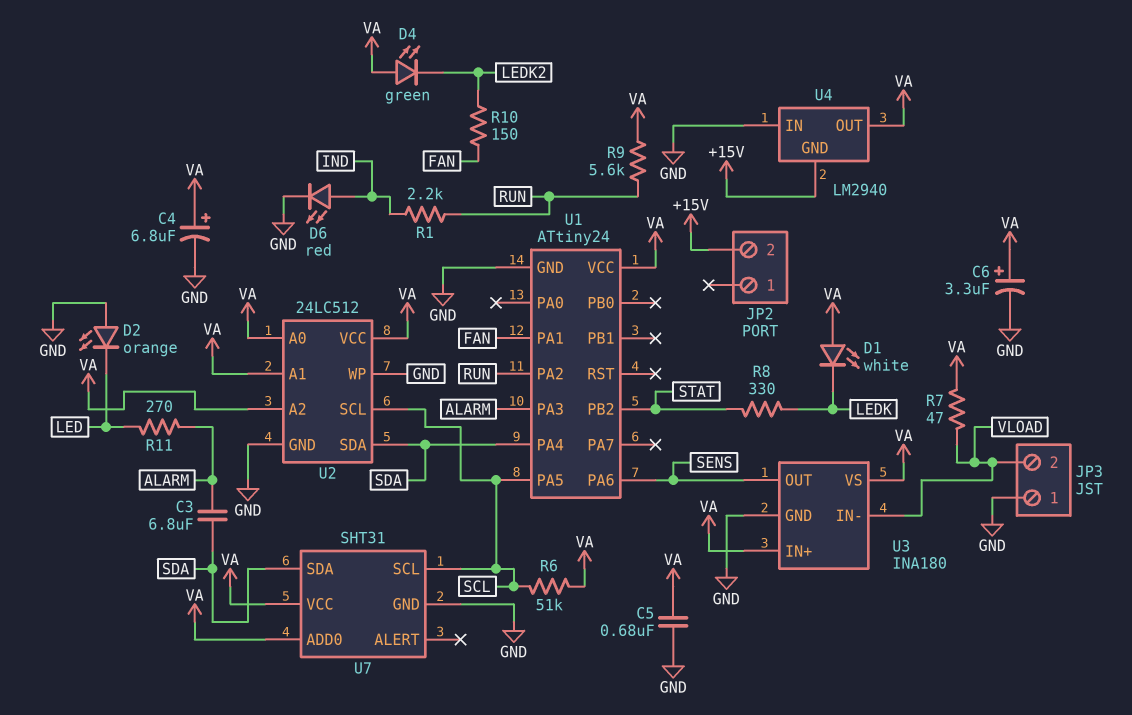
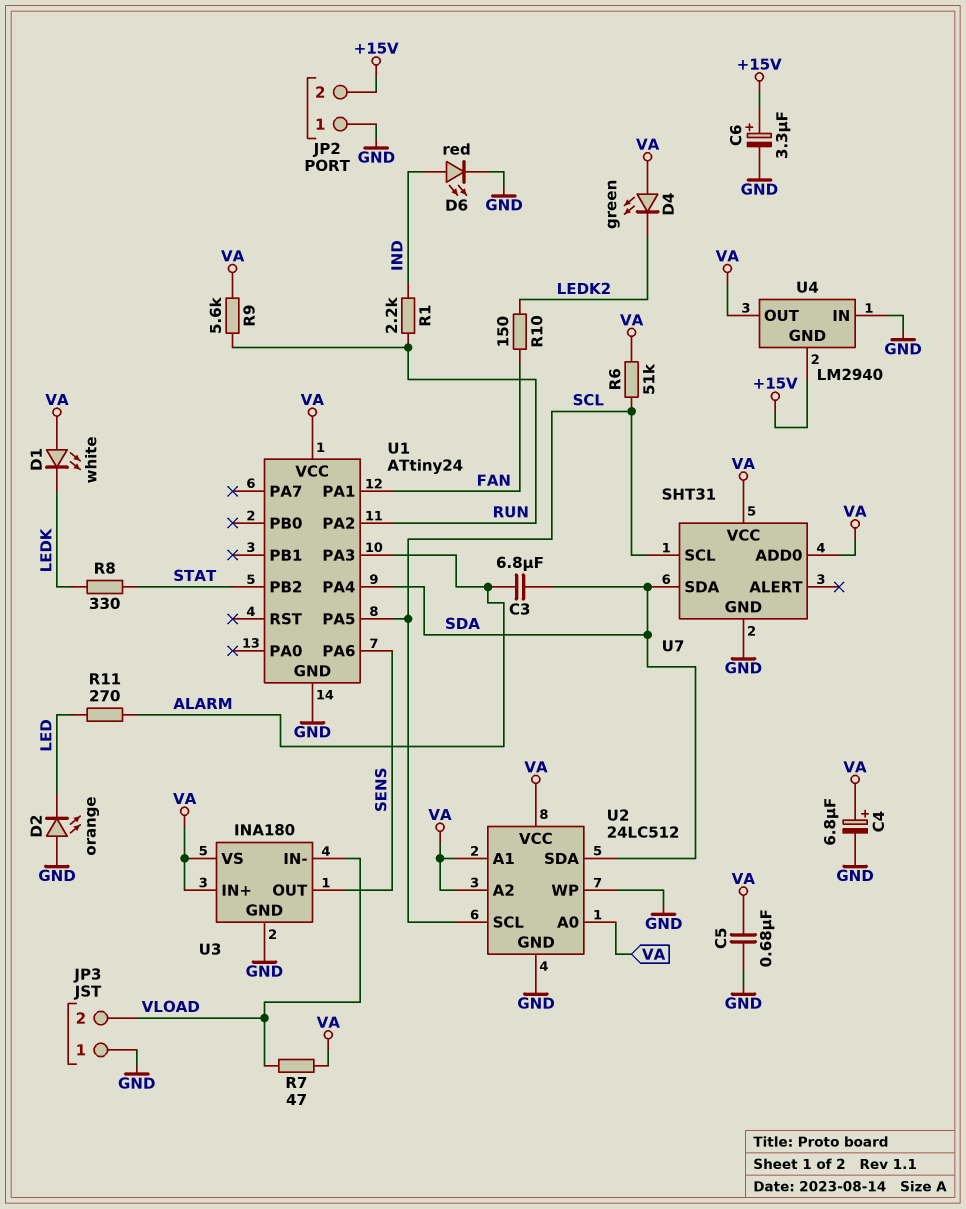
C6: 3.3uF (plus VA, minus GND) -> 3.3uF (plus +15V, minus GND)
JP2 pin 1: none -> GND

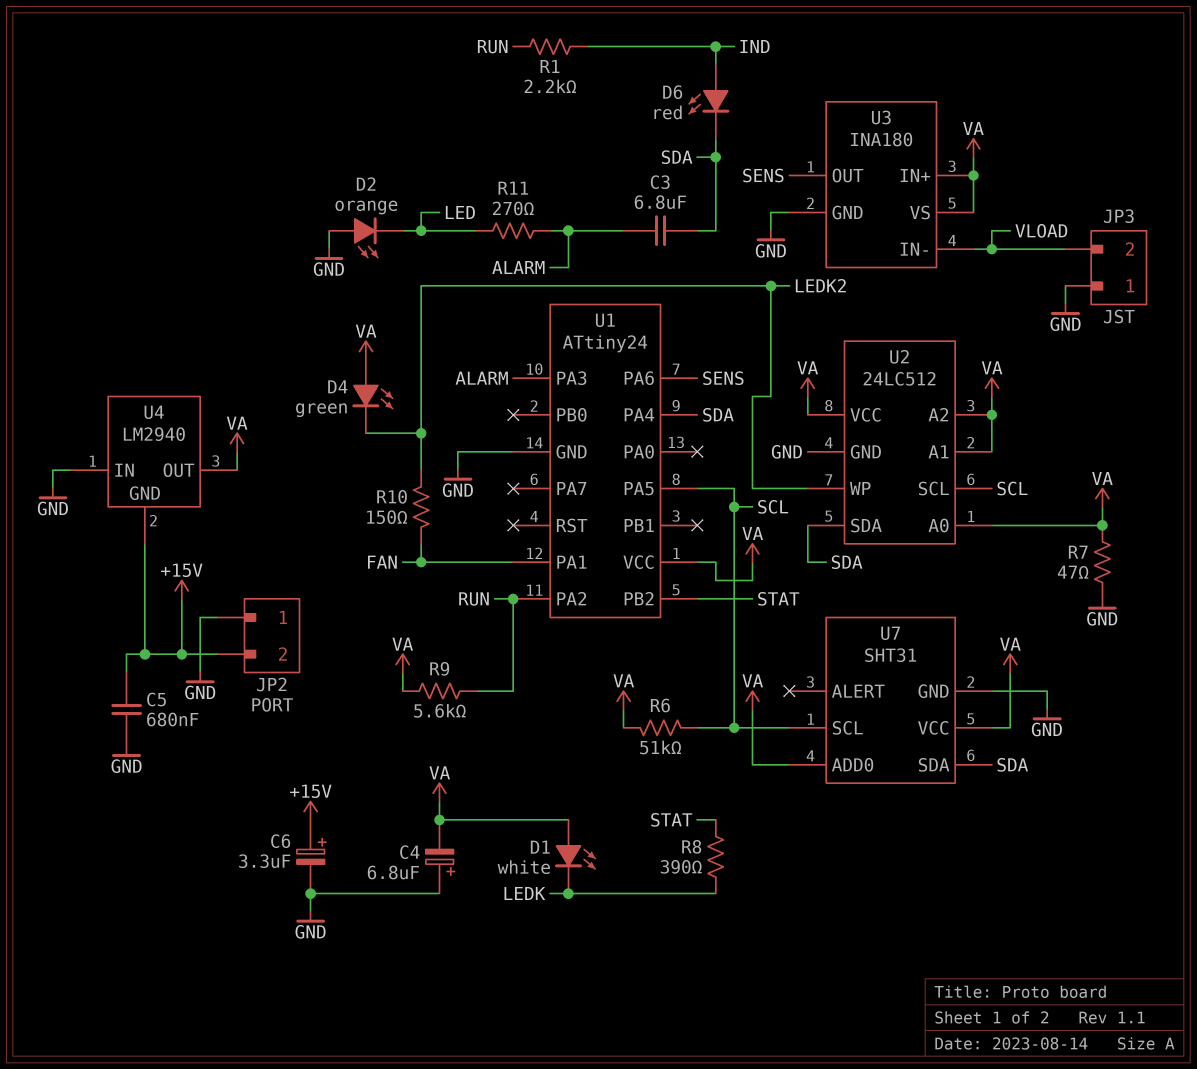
C4: 6.8uF (plus VA, minus GND) -> 6.8uF (plus GND, minus VA)
C5: 680nF (GND, VA) -> 680nF (+15V, GND)
D6: LED red (A IND, K GND) -> LED red (A IND, K SDA)
R7: 47 (VA, VLOAD) -> 47 (GND, VA)
R8: 330 (LEDK, STAT) -> 390 (LEDK, STAT)
U2 pin WP: GND -> LEDK2

